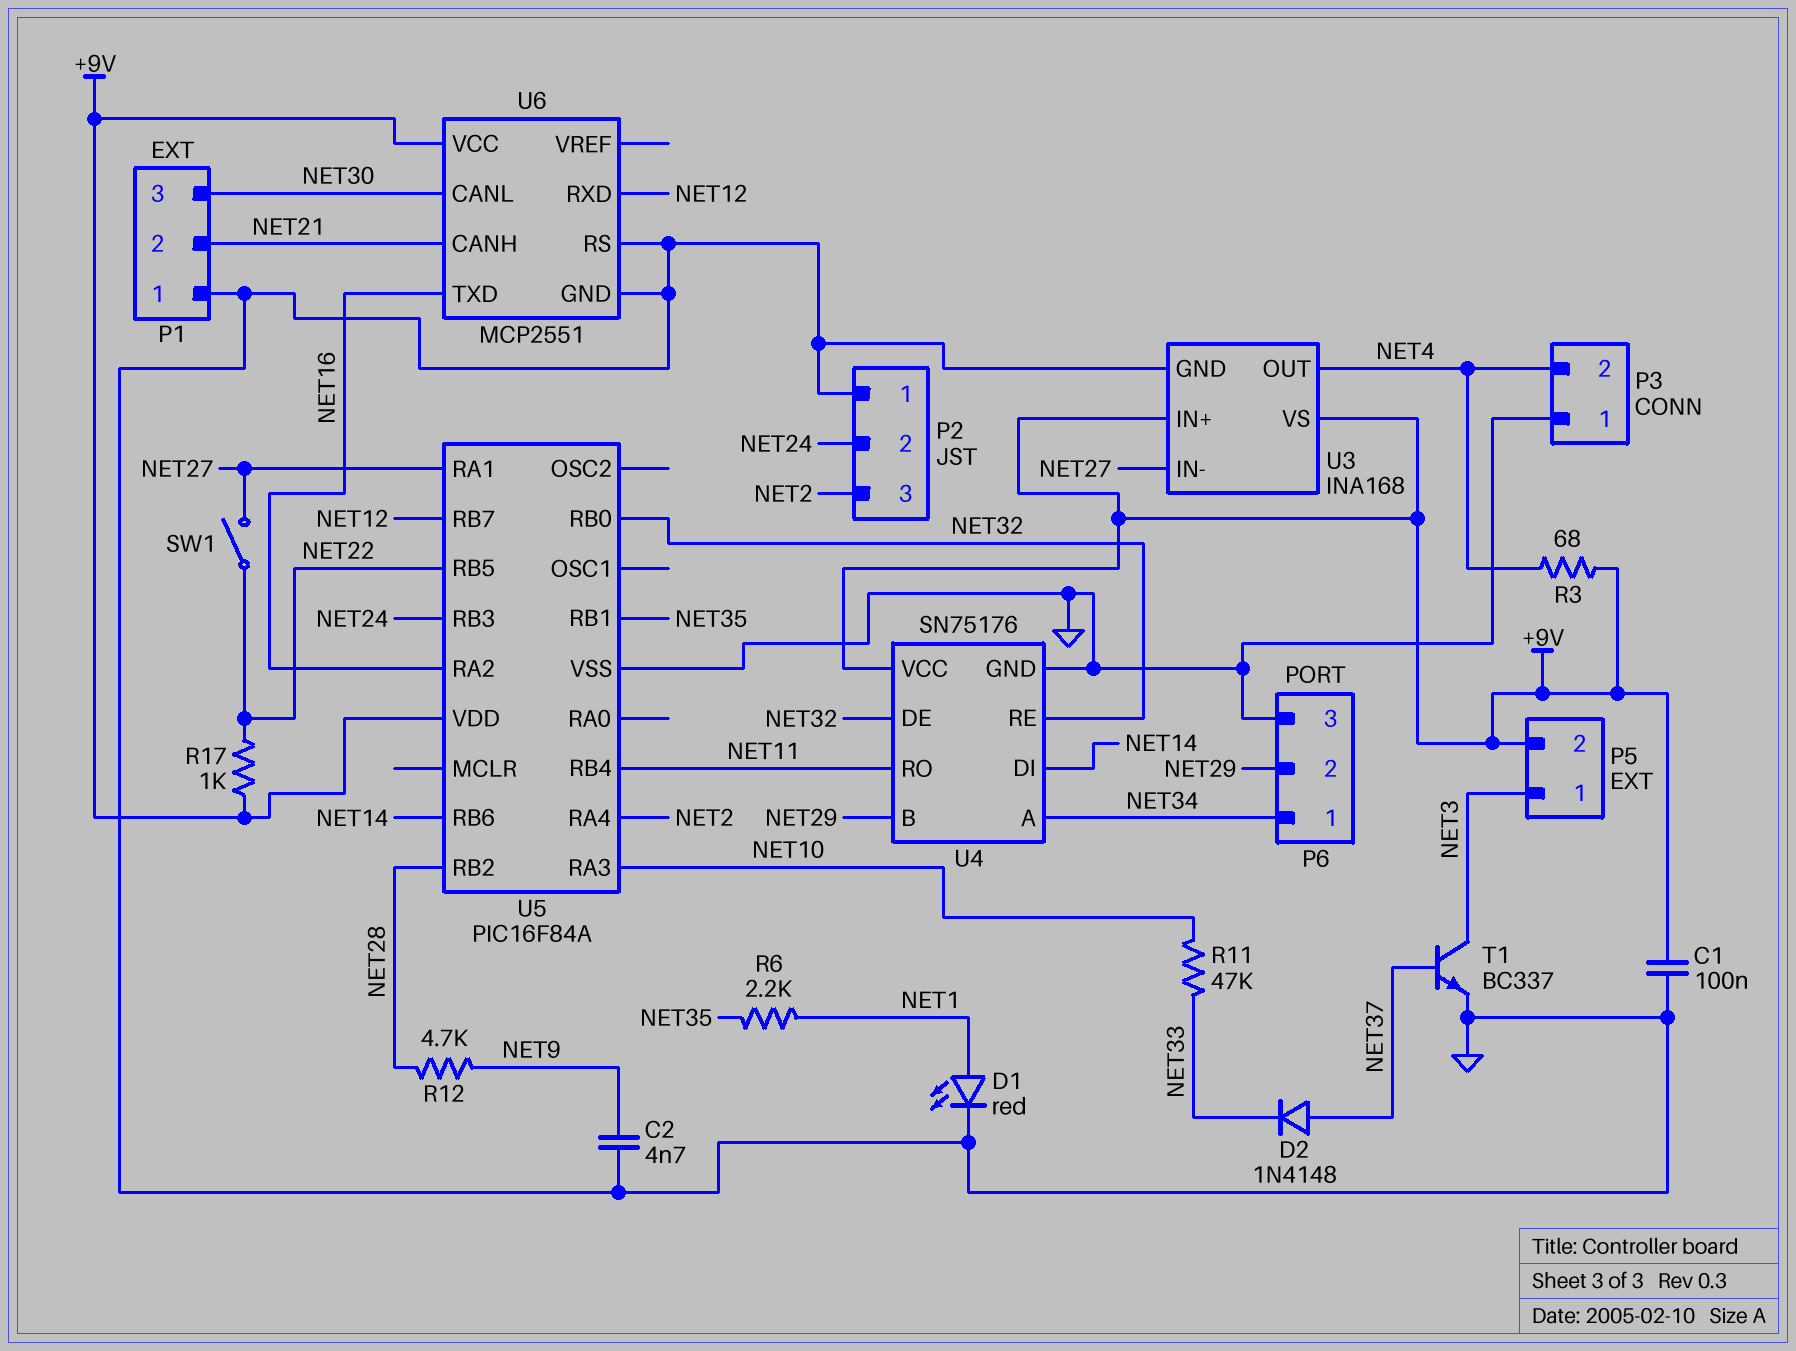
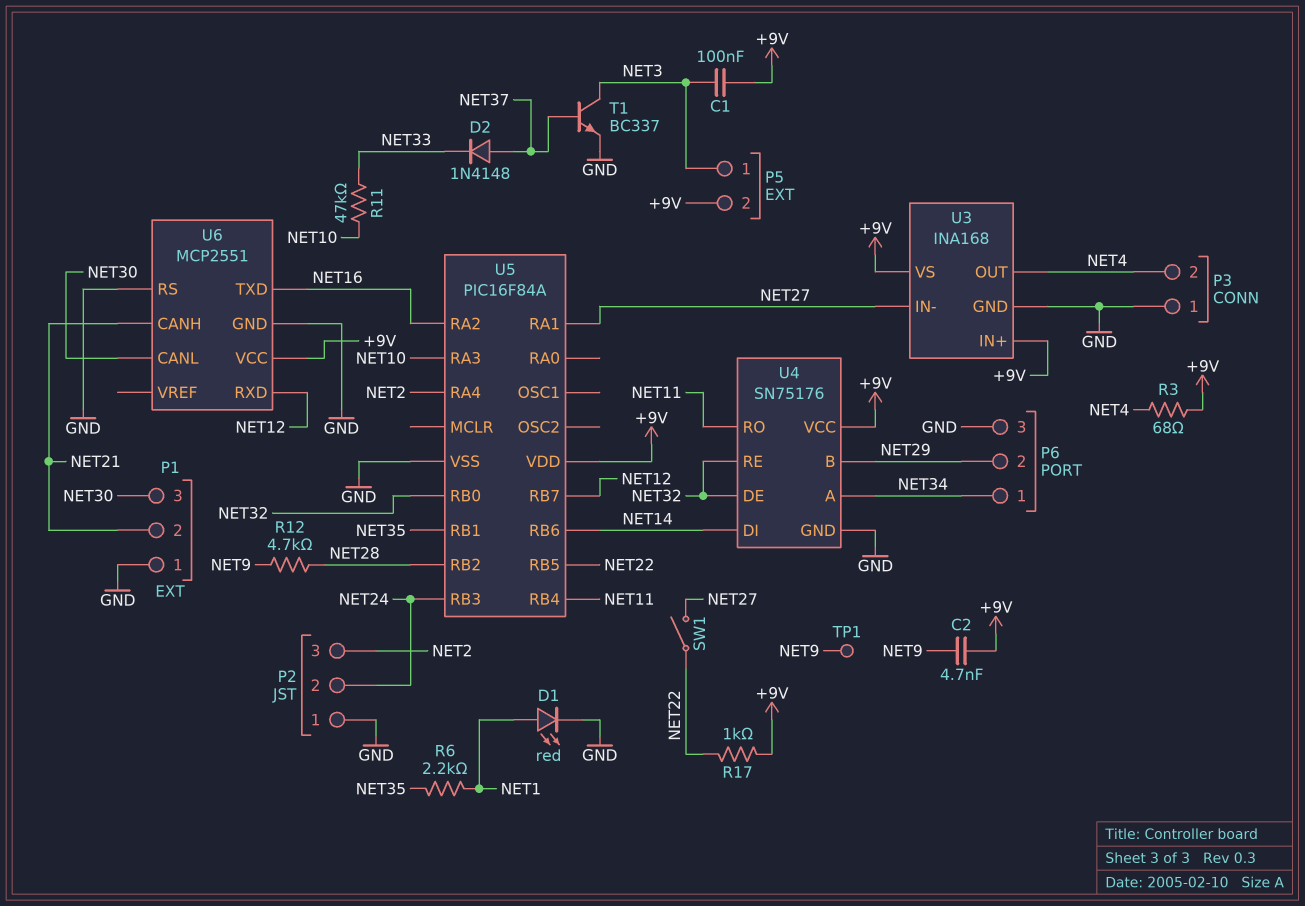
C1: 100nF (+9V, GND) -> 100nF (+9V, NET3)
C2: 4.7nF (GND, NET9) -> 4.7nF (+9V, NET9)
TP1: none -> test point (NET9)

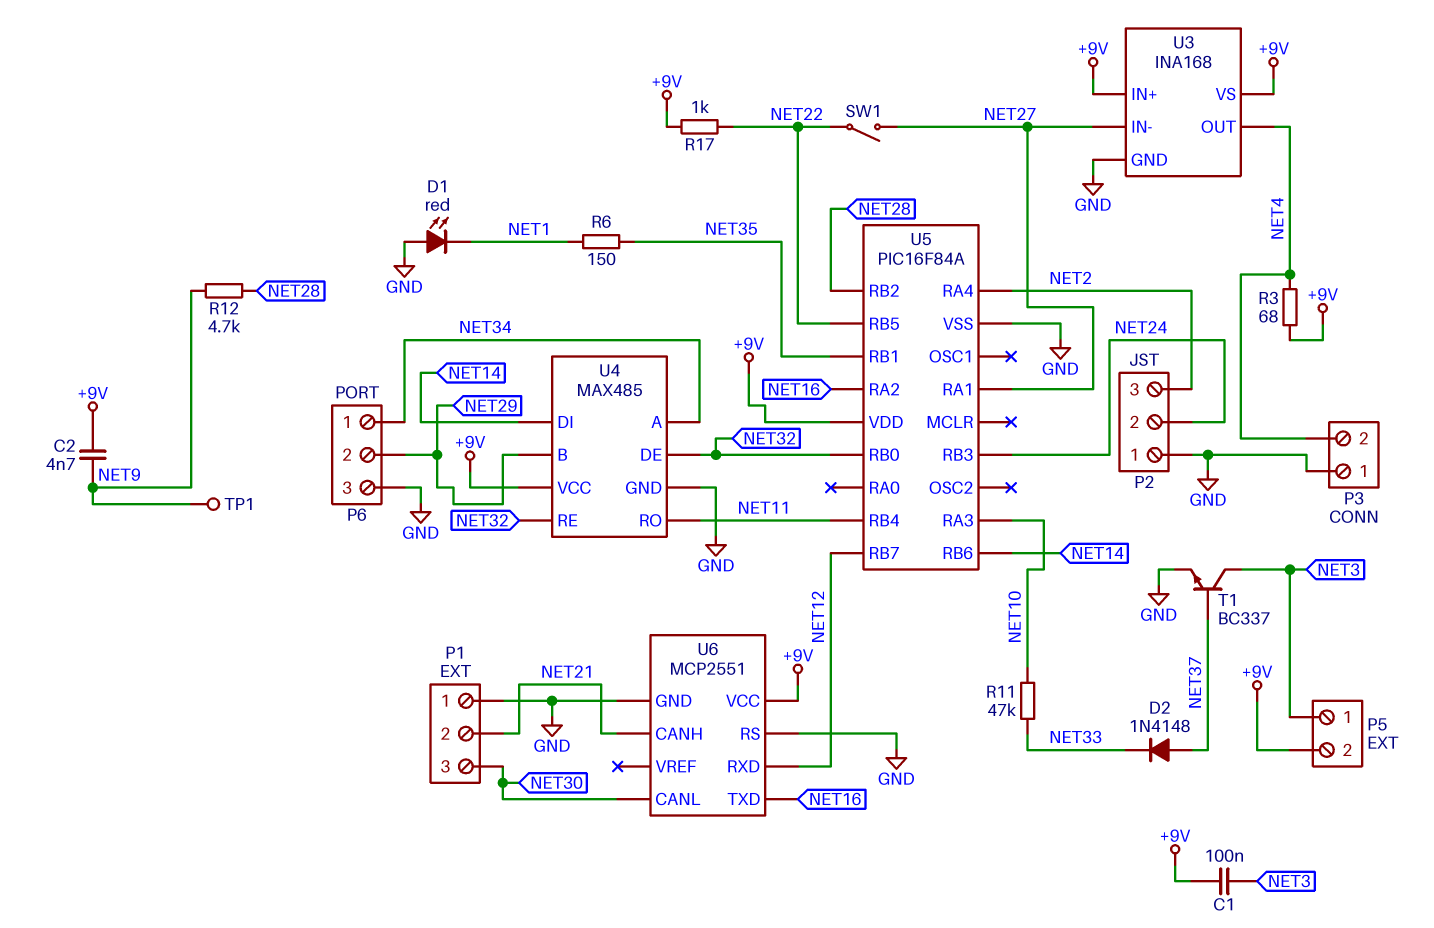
D1: LED red (A NET1, K GND) -> LED red (A GND, K NET1)
R6: 2.2k (NET1, NET35) -> 150 (NET1, NET35)
U4: SN75176 -> MAX485

